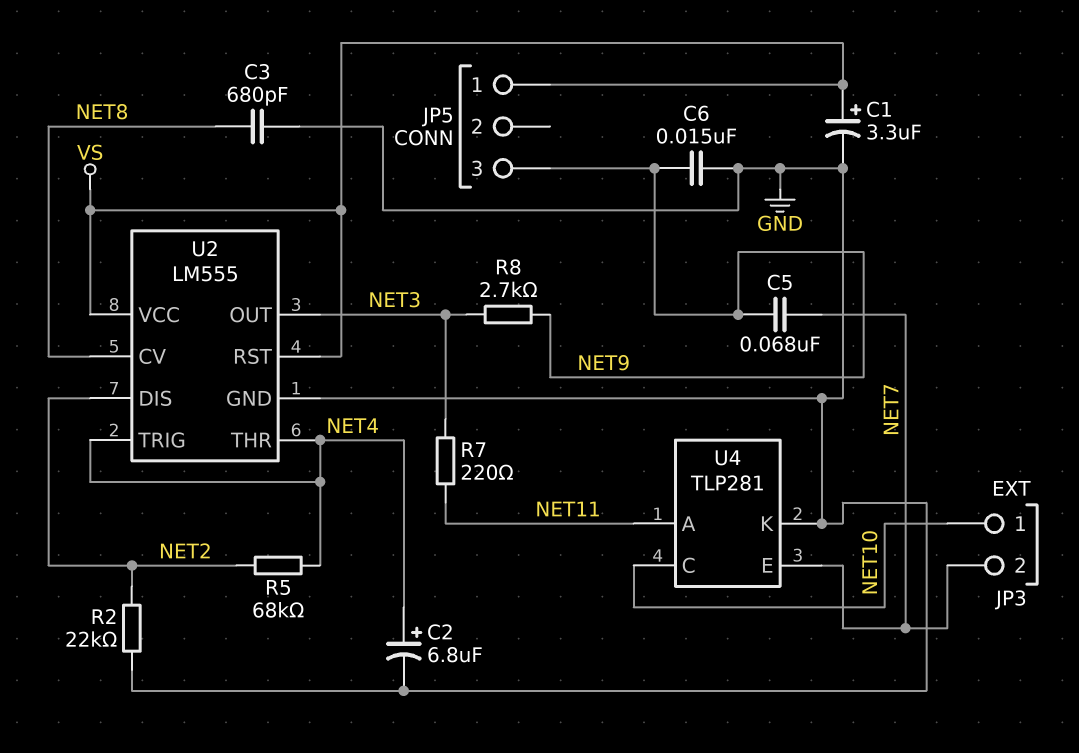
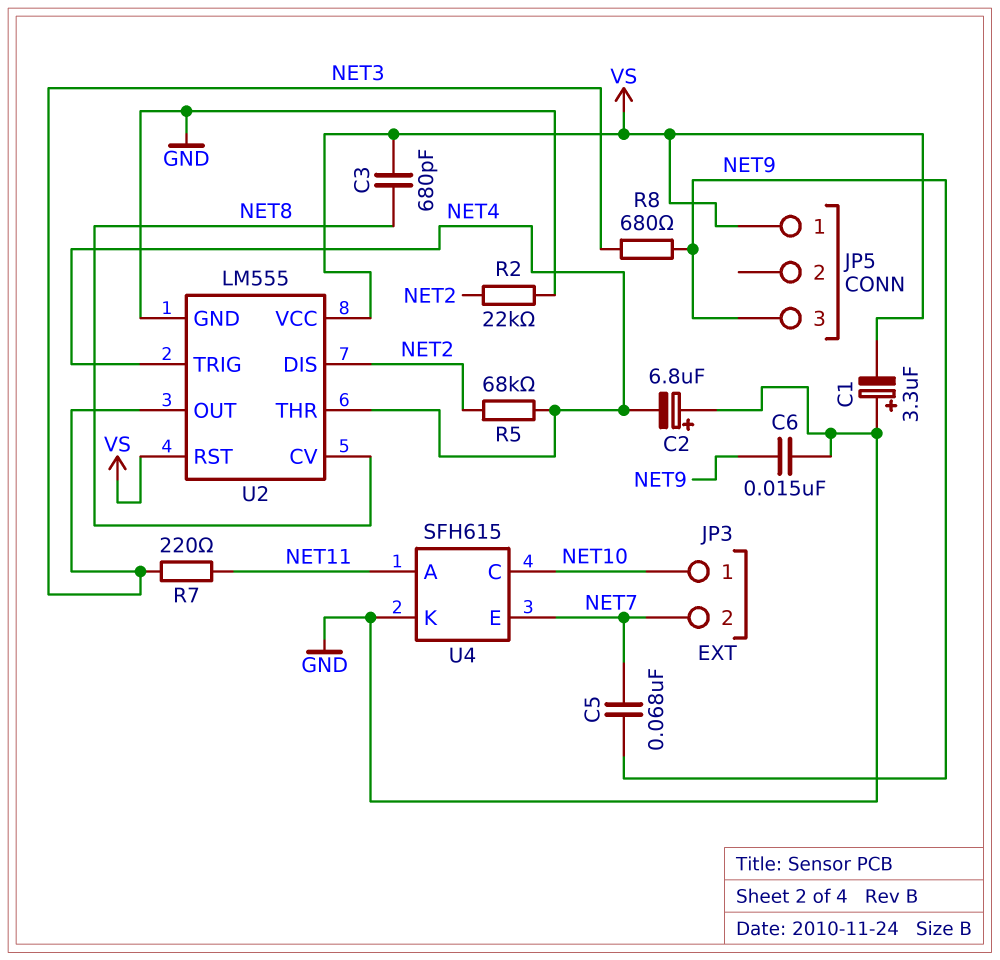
C1: 3.3uF (plus VS, minus GND) -> 3.3uF (plus GND, minus VS)
C2: 6.8uF (plus NET4, minus GND) -> 6.8uF (plus GND, minus NET4)
C3: 680pF (GND, NET8) -> 680pF (NET8, VS)
R8: 2.7k (NET3, NET9) -> 680 (NET3, NET9)
U4: TLP281 -> SFH615

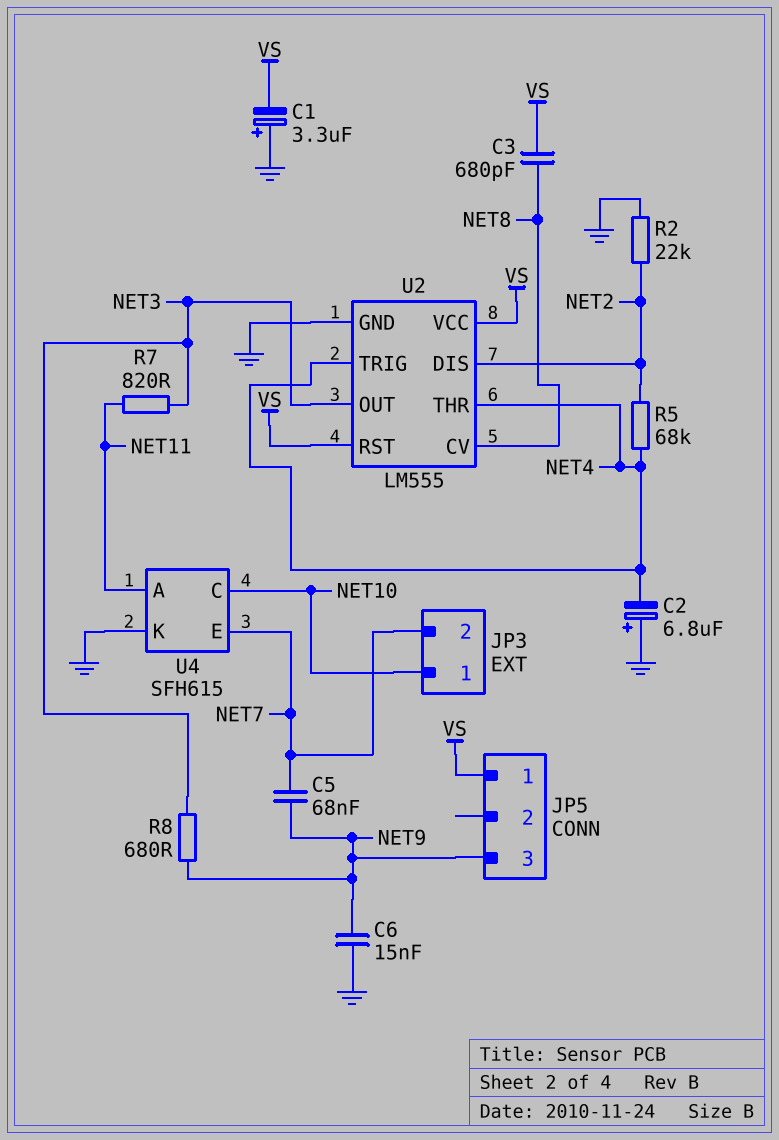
R7: 220 (NET3, NET11) -> 820 (NET3, NET11)

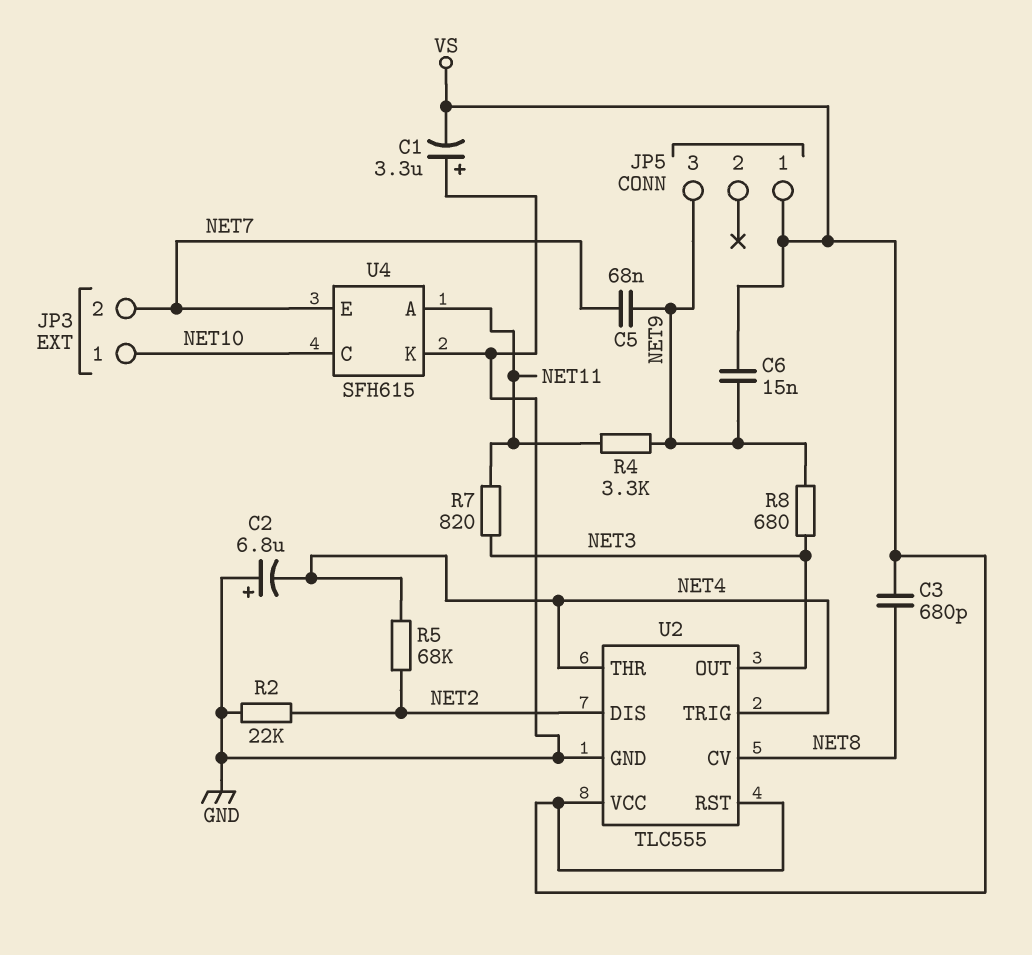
C6: 15nF (GND, NET9) -> 15nF (NET9, VS)
R4: none -> 3.3k (NET9, NET11)
U2: LM555 -> TLC555

